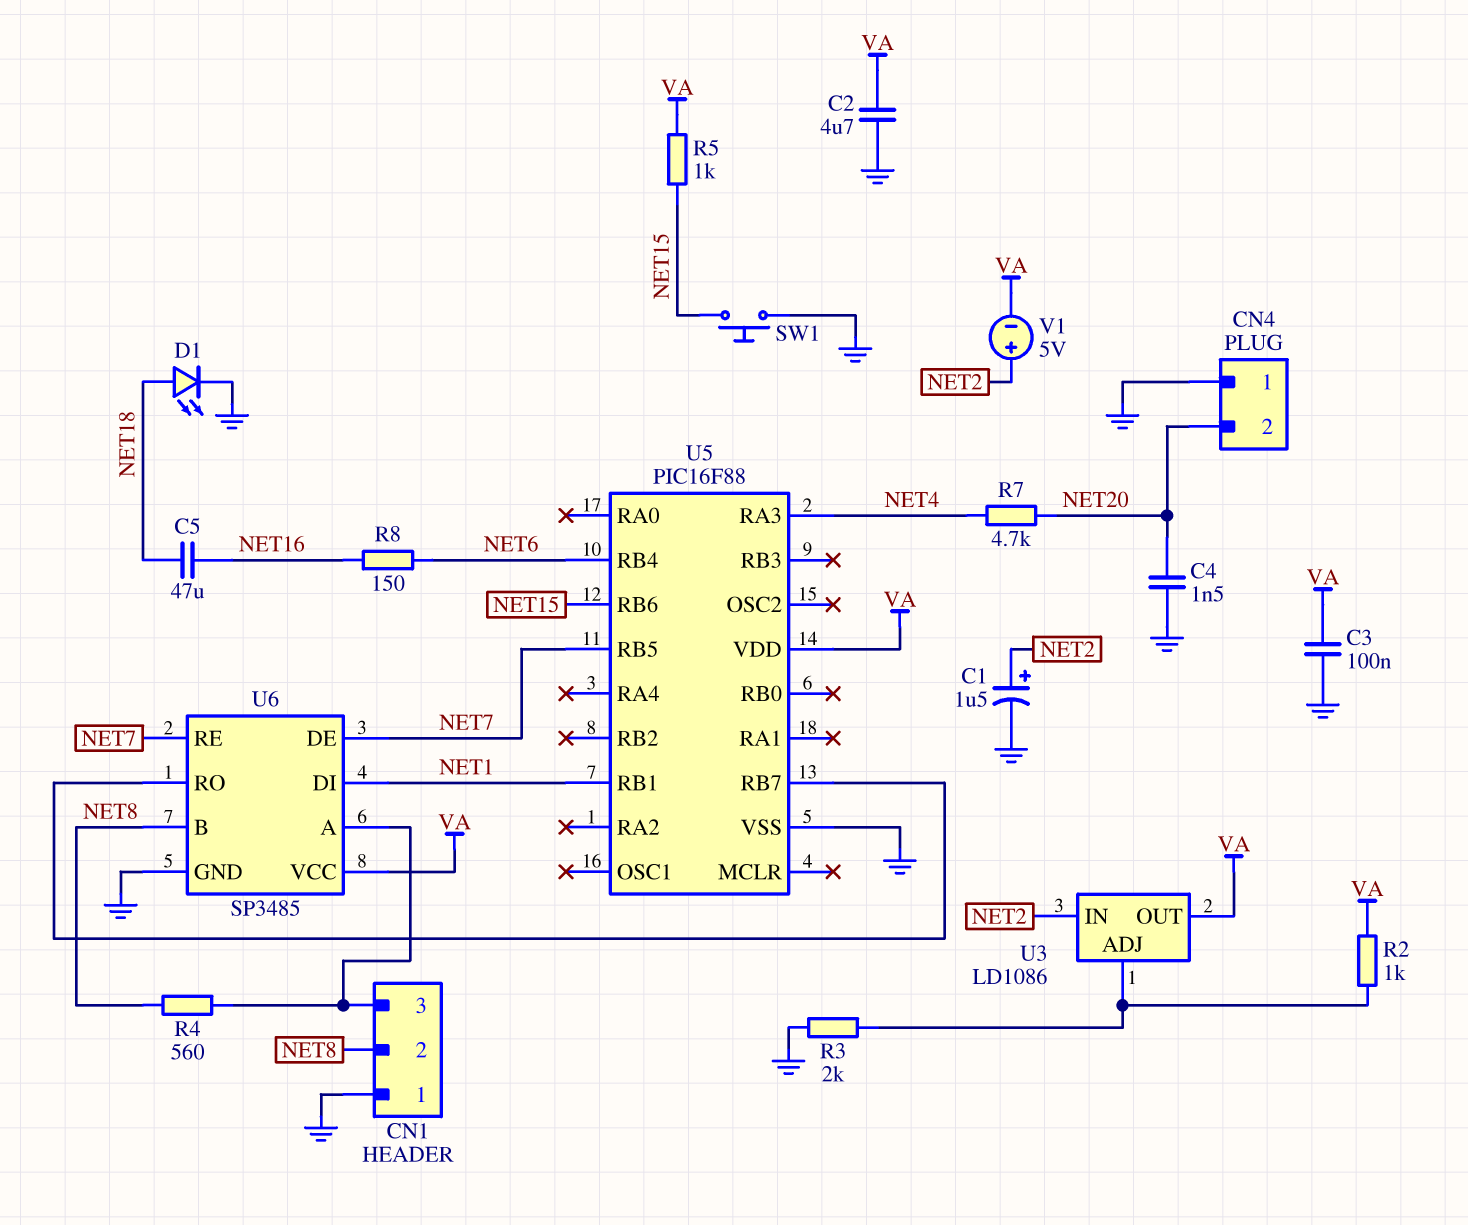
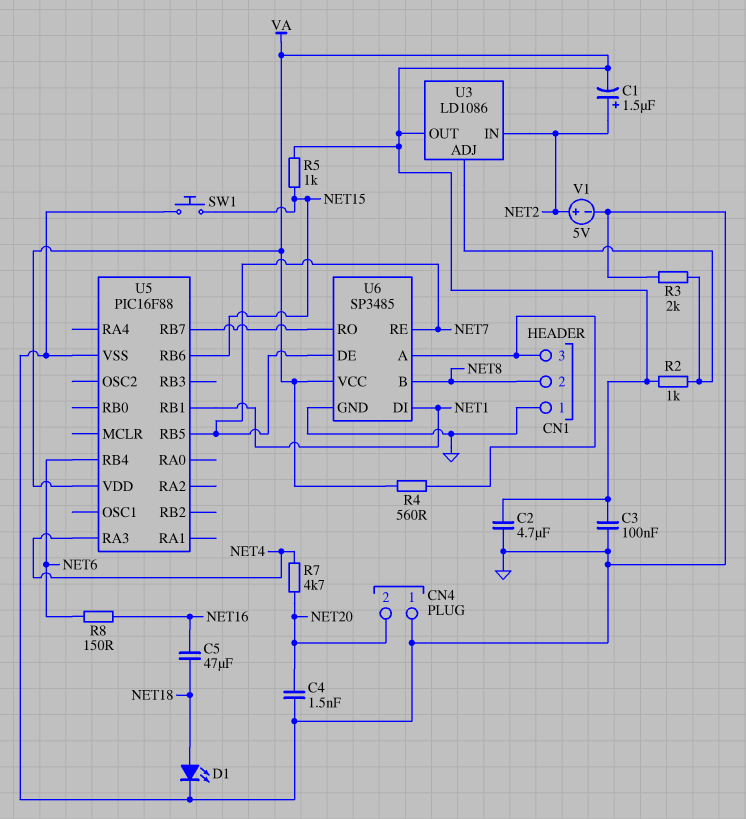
C1: 1.5uF (plus NET2, minus GND) -> 1.5uF (plus NET2, minus VA)
R4: 560 (CN1/3, NET8) -> 560 (CN1/3, VA)
V1: 5V (plus NET2, minus VA) -> 5V (plus NET2, minus GND)

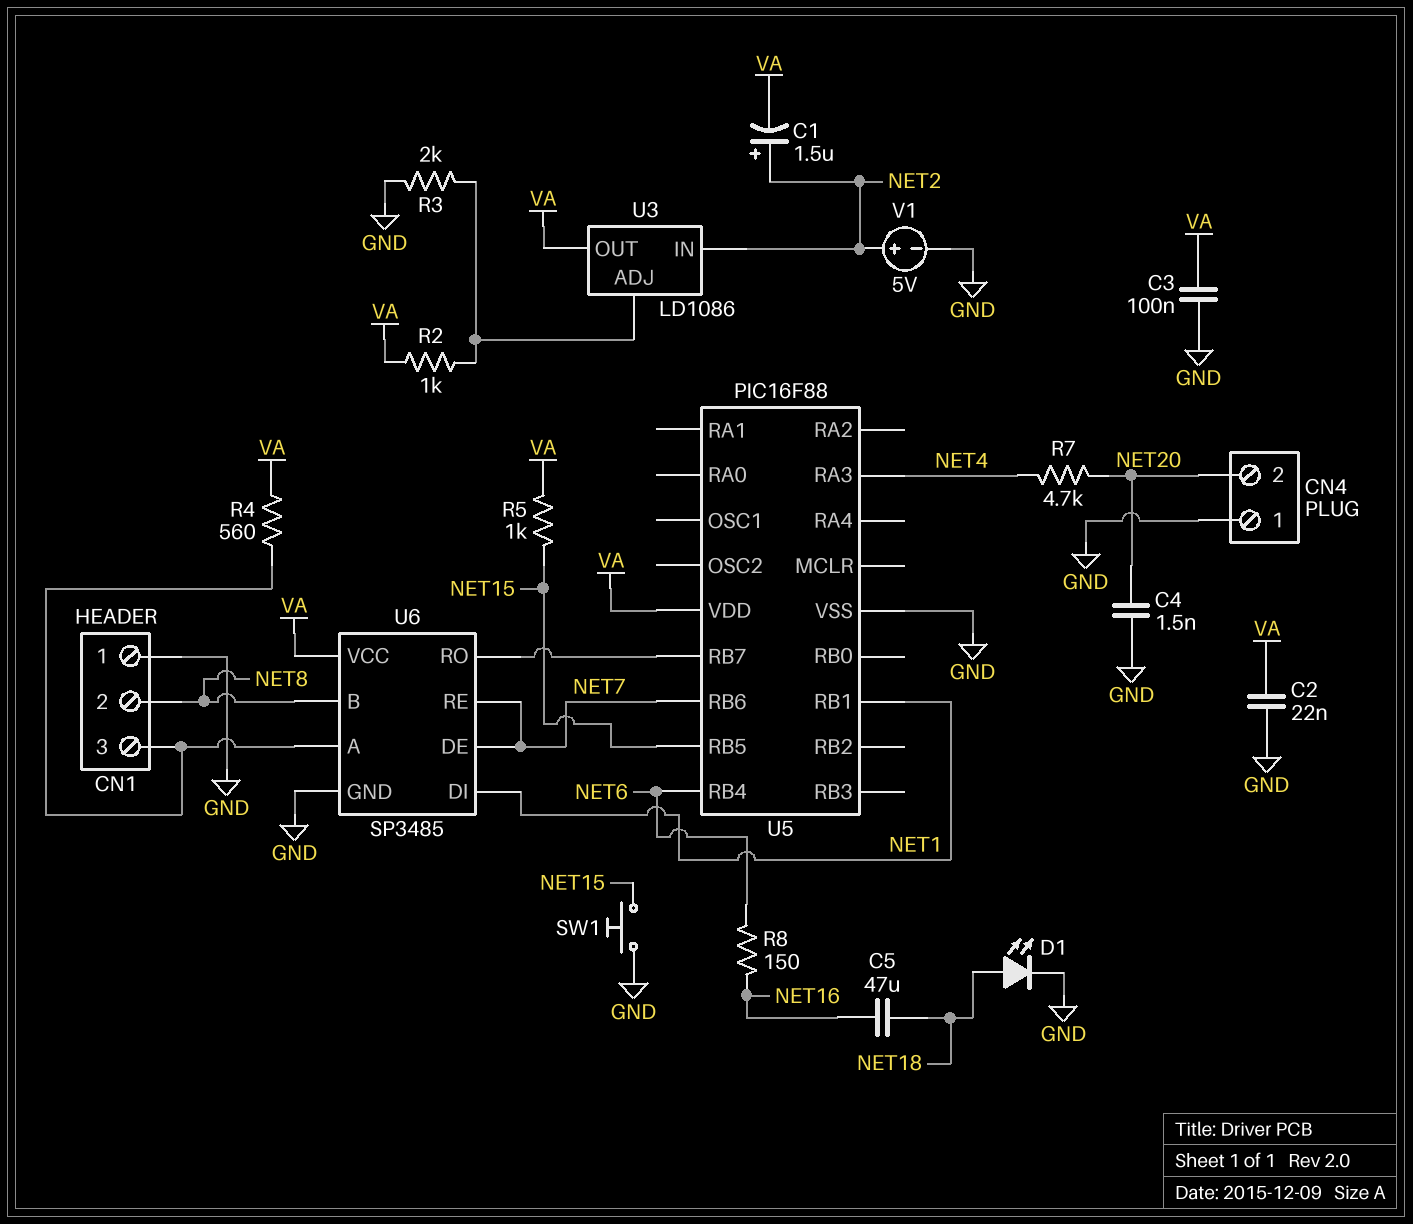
C2: 4.7uF (GND, VA) -> 22nF (GND, VA)
U5 pin RB5: NET7 -> NET15
U5 pin RB6: NET15 -> NET7

